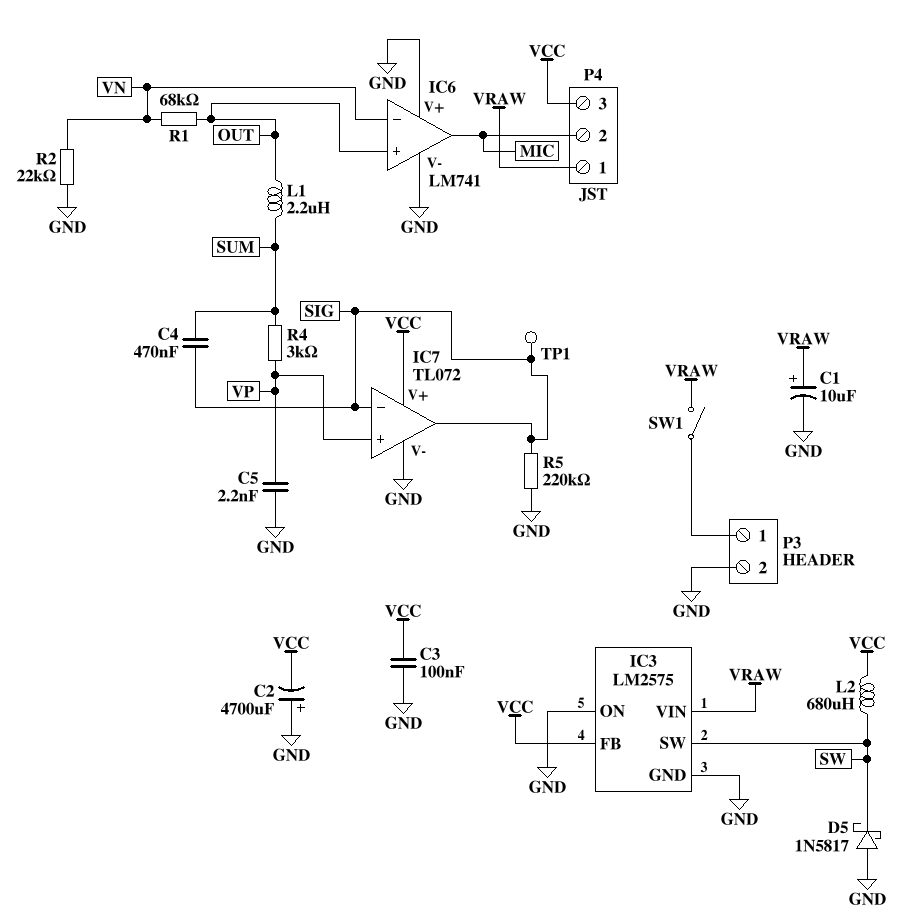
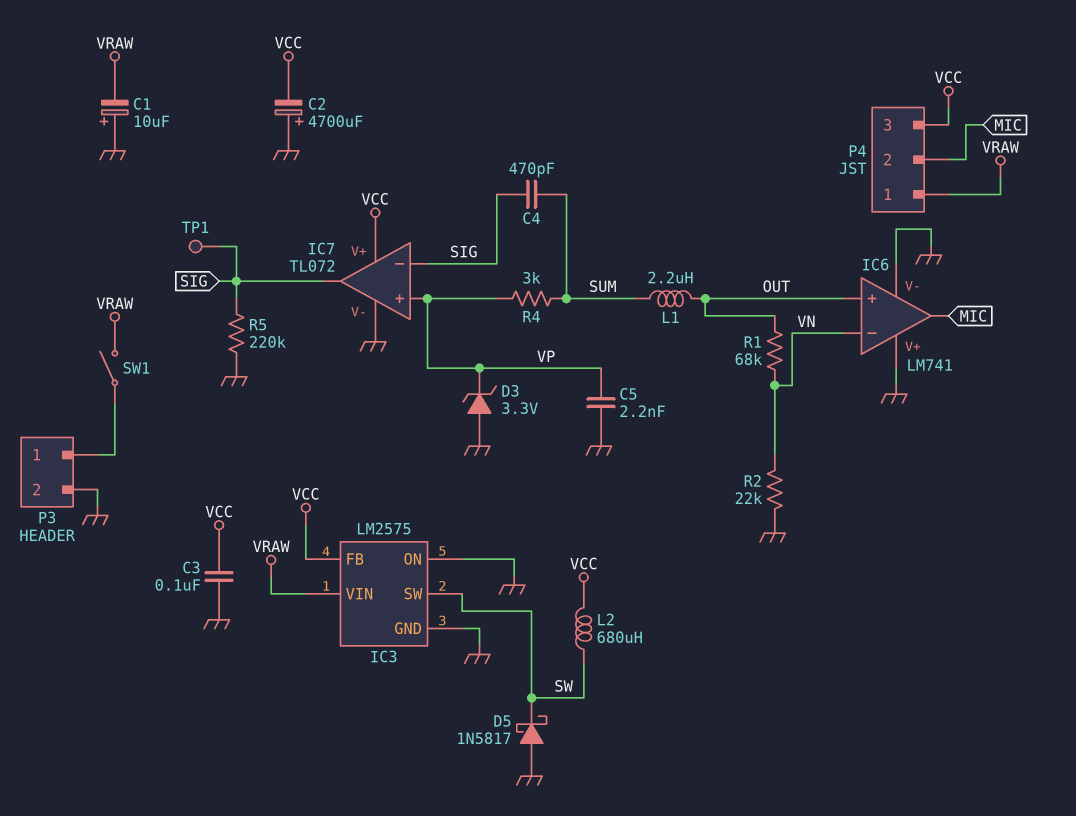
C1: 10uF (plus VRAW, minus GND) -> 10uF (plus GND, minus VRAW)
C4: 470nF (SIG, SUM) -> 470pF (SIG, SUM)
D3: none -> zener 3.3V (A GND, K VP)

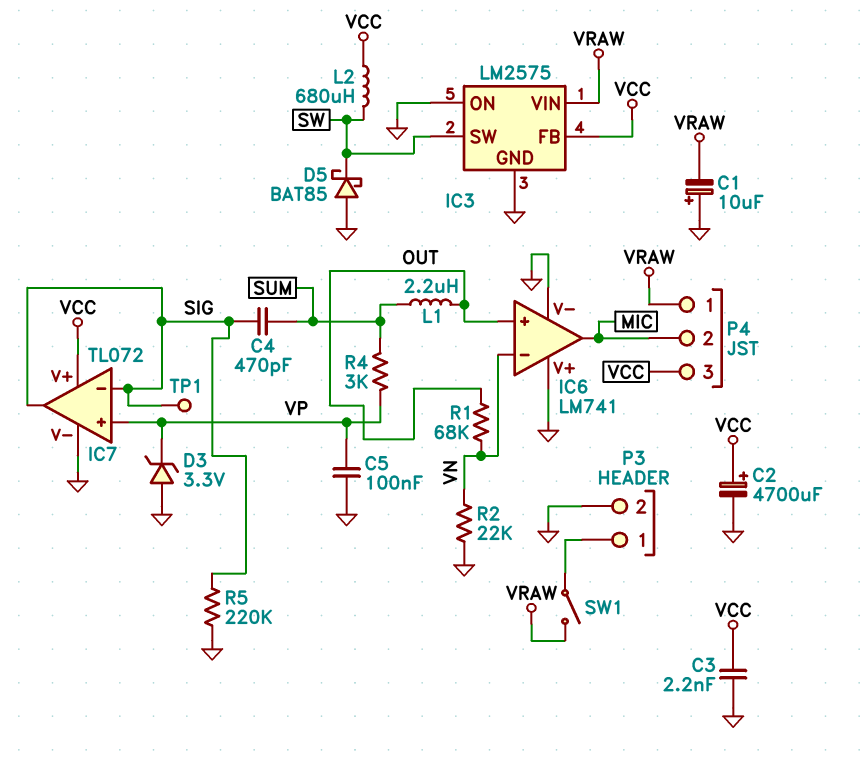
C2: 4700uF (plus GND, minus VCC) -> 4700uF (plus VCC, minus GND)
C3: 100nF (GND, VCC) -> 2.2nF (GND, VCC)
C5: 2.2nF (GND, VP) -> 100nF (GND, VP)
D5: schottky 1N5817 (A GND, K SW) -> schottky BAT85 (A GND, K SW)

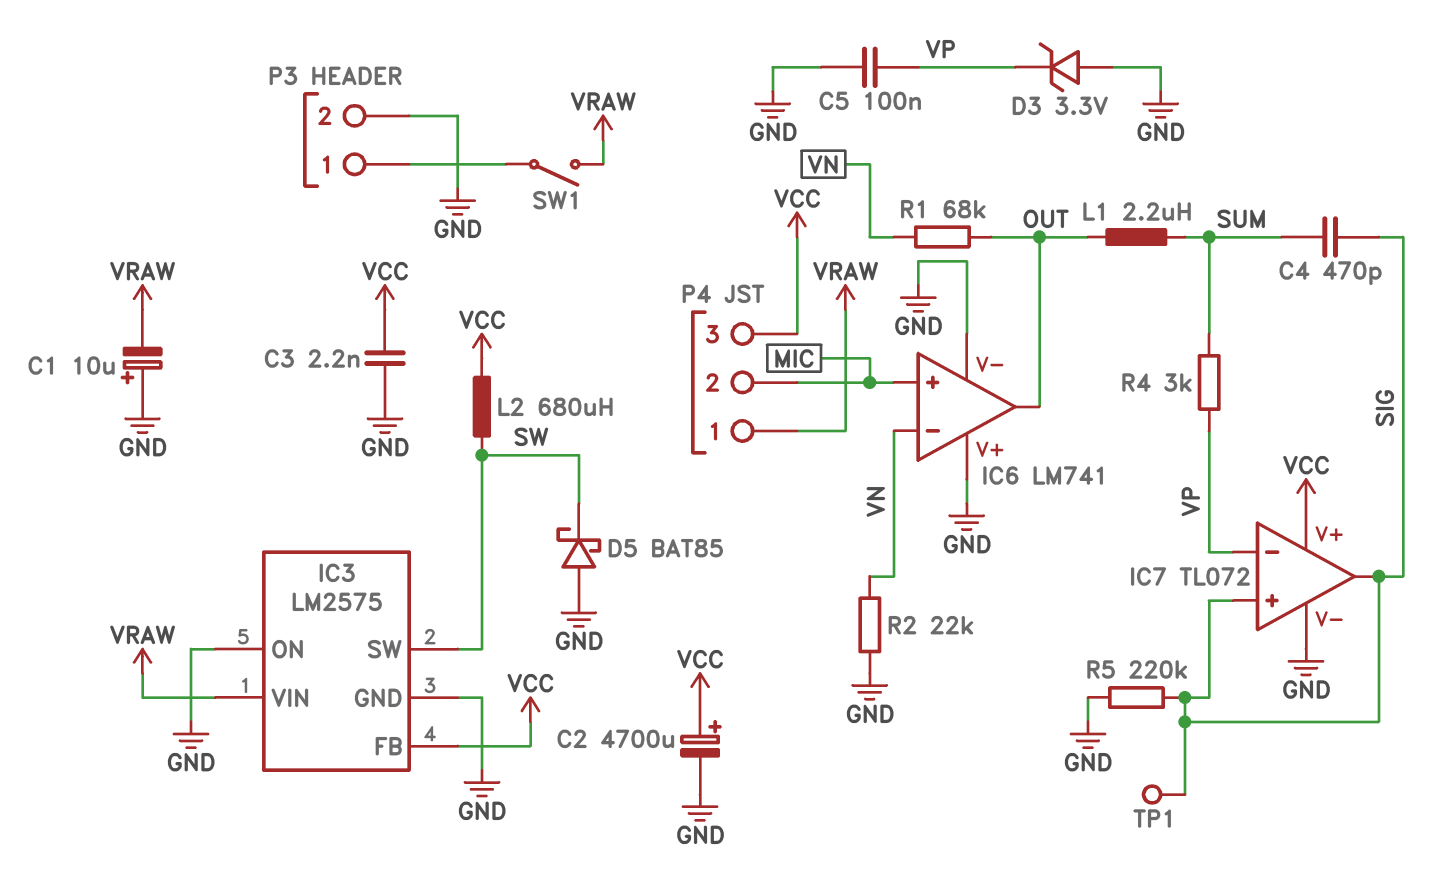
IC6 pin in+: OUT -> MIC
IC6 pin out: MIC -> OUT
IC7 pin in+: VP -> SIG
IC7 pin in-: SIG -> VP

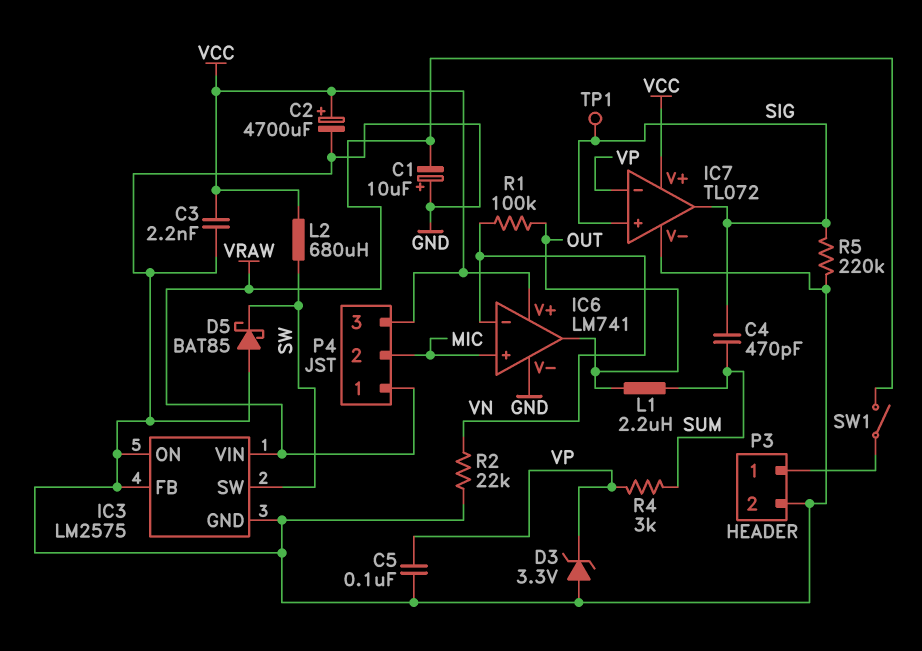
IC3 pin FB: VCC -> GND
IC6 pin V+: GND -> VCC
R1: 68k (OUT, VN) -> 100k (OUT, VN)

